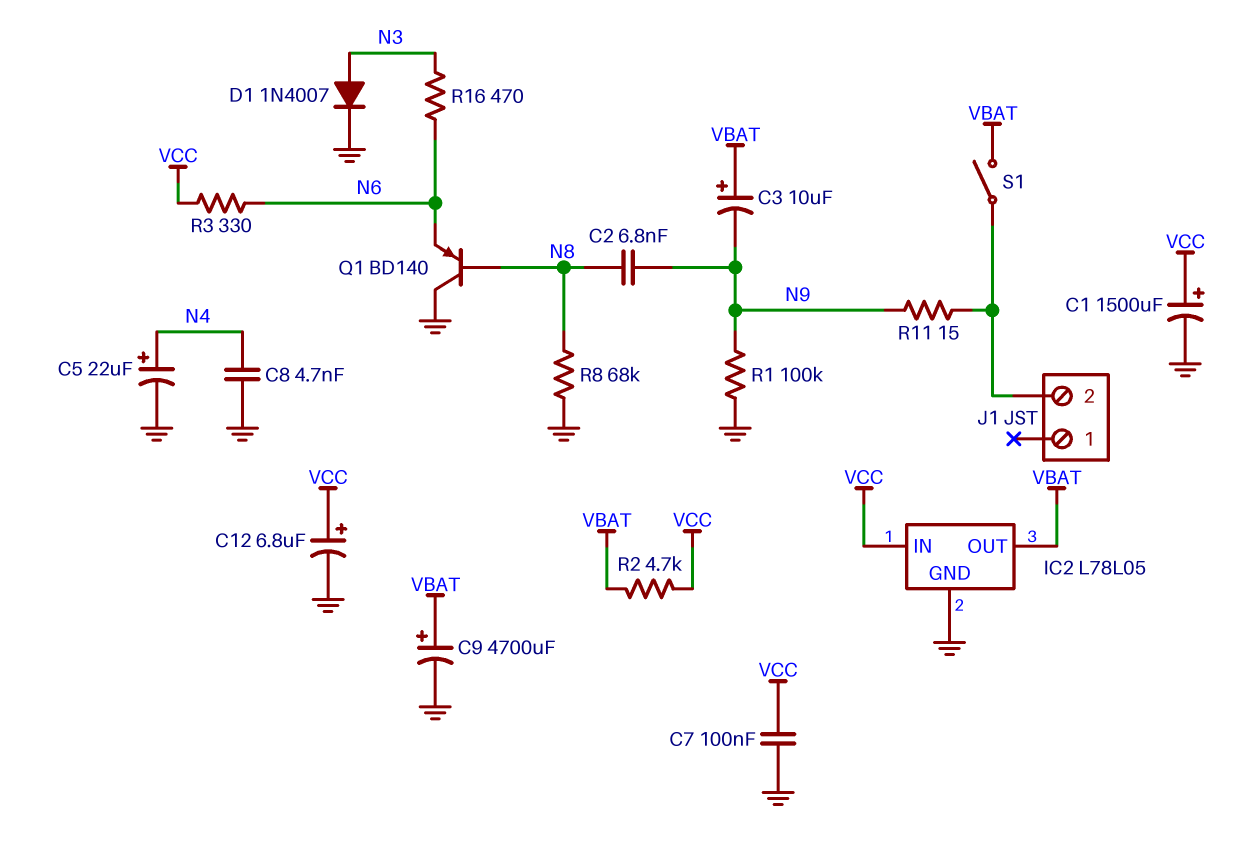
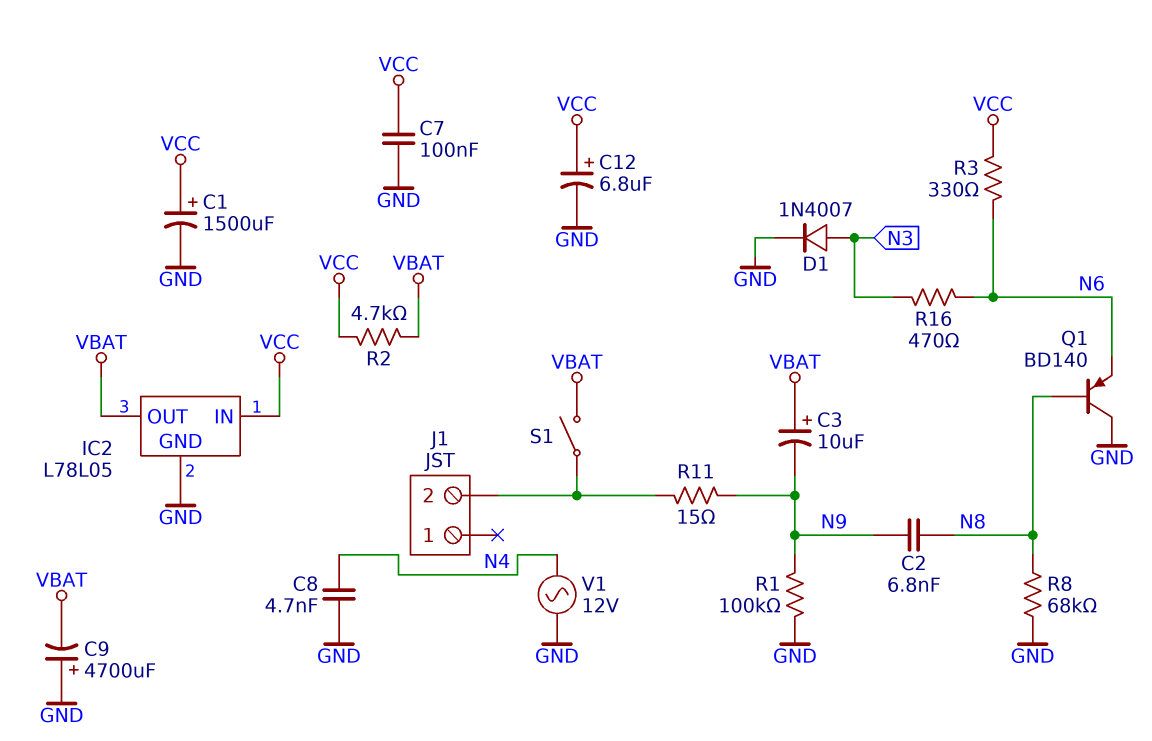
C5: 22uF (plus N4, minus GND) -> none
C9: 4700uF (plus VBAT, minus GND) -> 4700uF (plus GND, minus VBAT)
V1: none -> AC 12V (GND, N4)

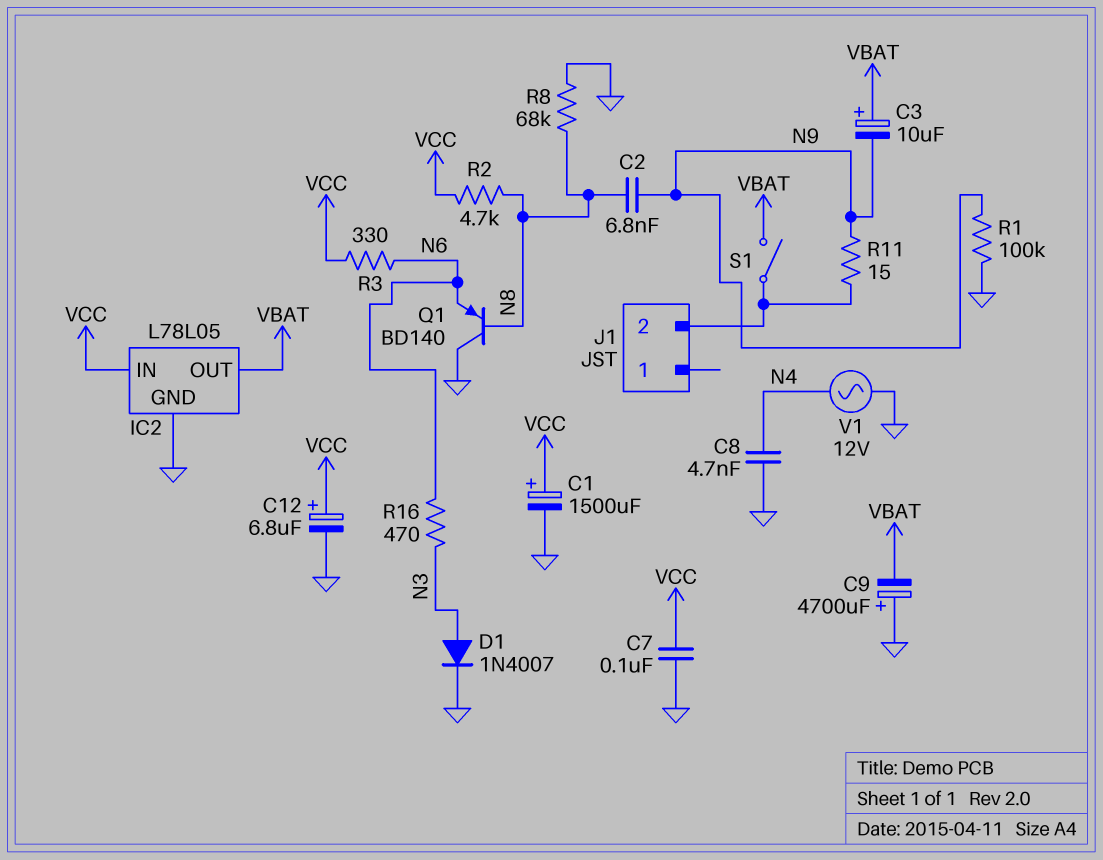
R2: 4.7k (VBAT, VCC) -> 4.7k (N8, VCC)

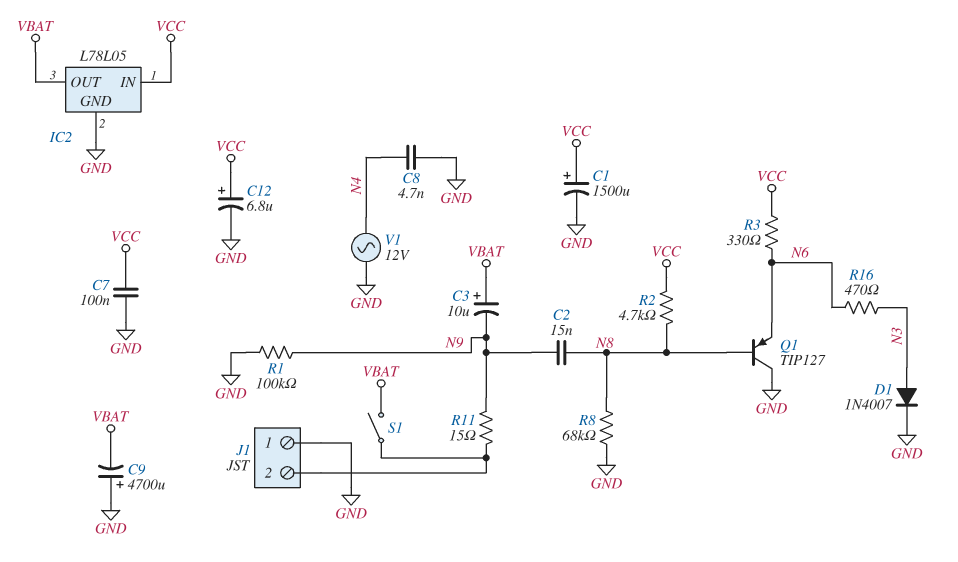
C2: 6.8nF (N8, N9) -> 15nF (N8, N9)
J1 pin 1: none -> GND
Q1: PNP BD140 (B N8, C GND, E N6) -> PNP TIP127 (B N8, C GND, E N6)

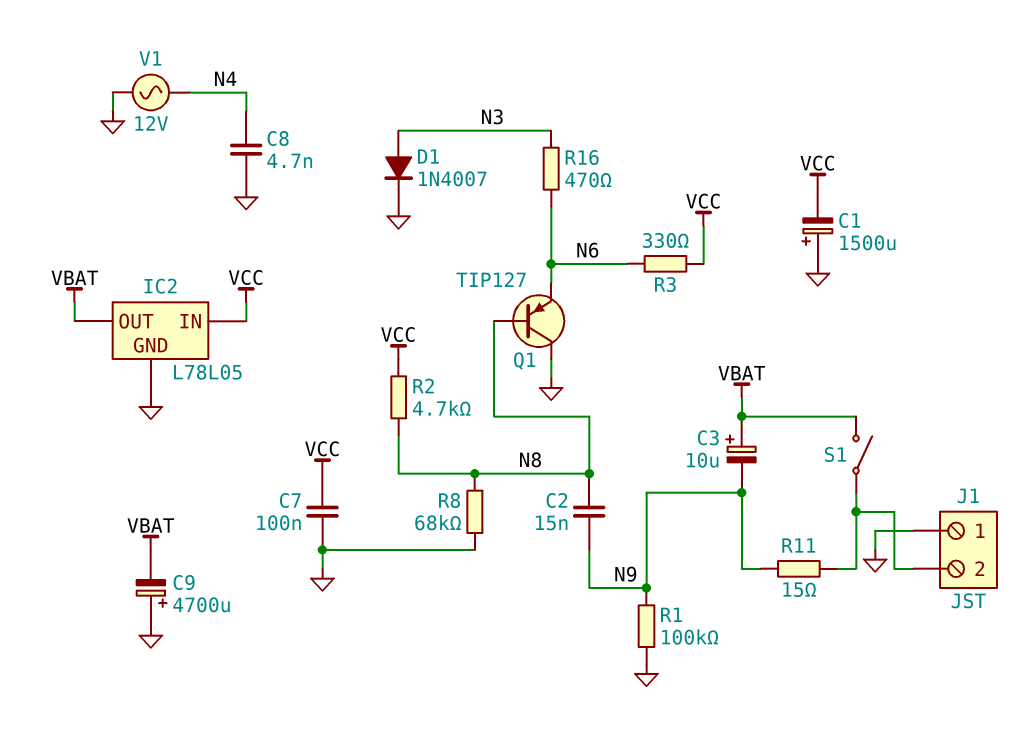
C1: 1500uF (plus VCC, minus GND) -> 1500uF (plus GND, minus VCC)
C12: 6.8uF (plus VCC, minus GND) -> none

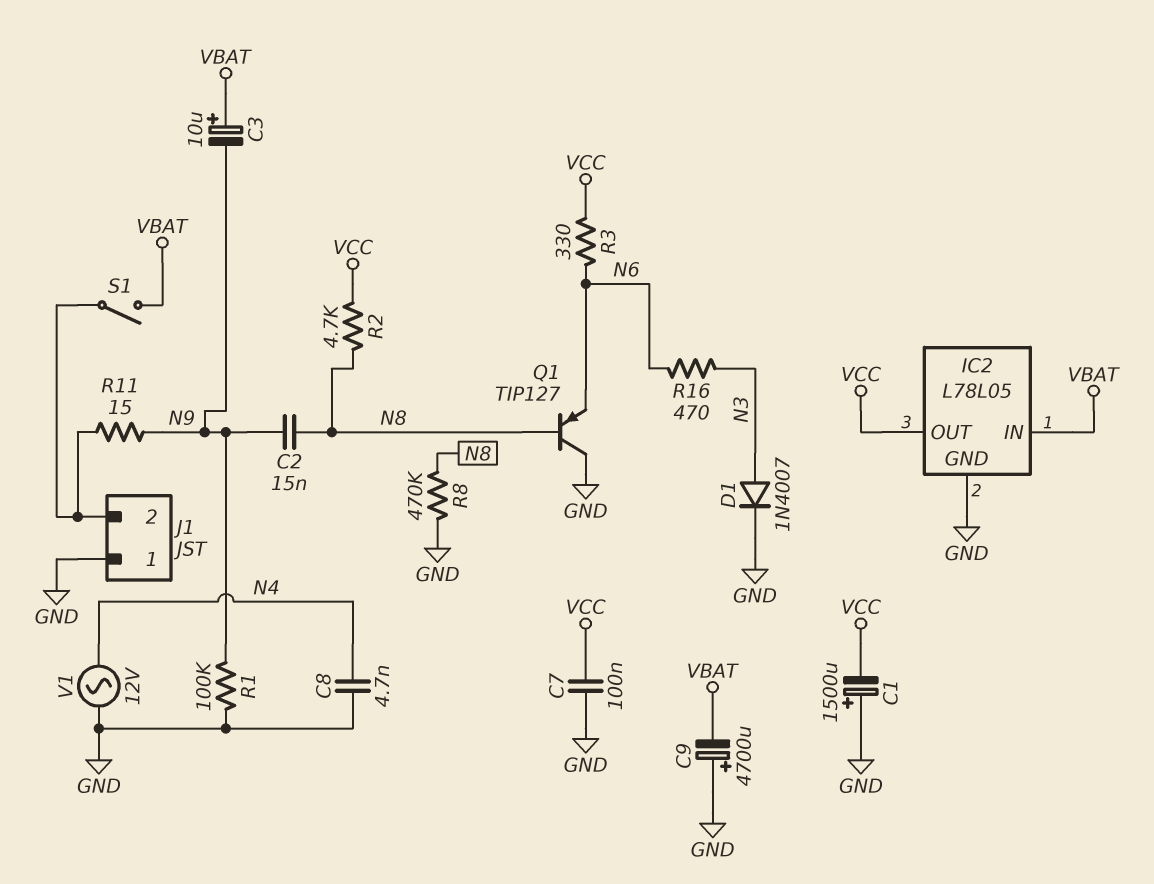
IC2 pin IN: VCC -> VBAT
IC2 pin OUT: VBAT -> VCC
R8: 68k (GND, N8) -> 470k (GND, N8)

